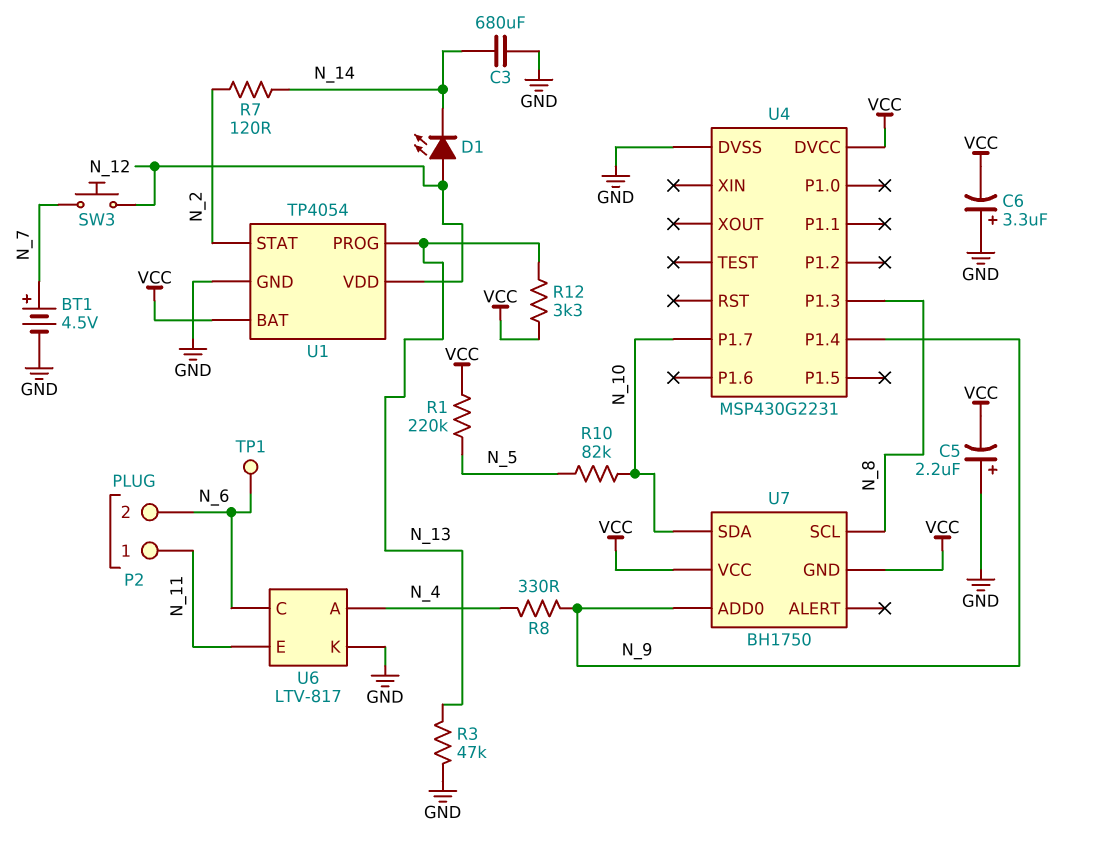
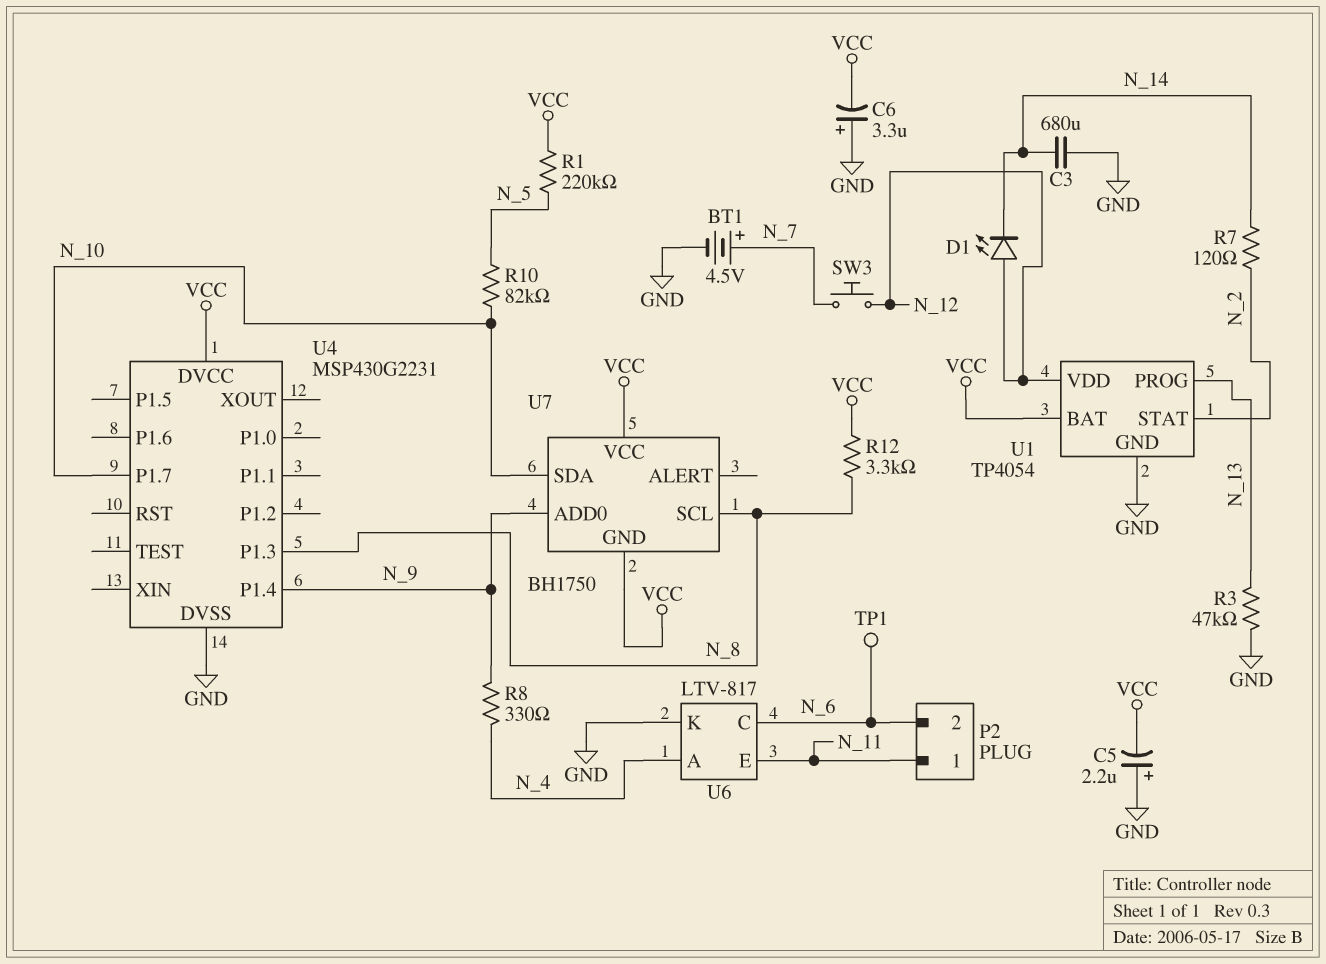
R12: 3.3k (N_13, VCC) -> 3.3k (N_8, VCC)

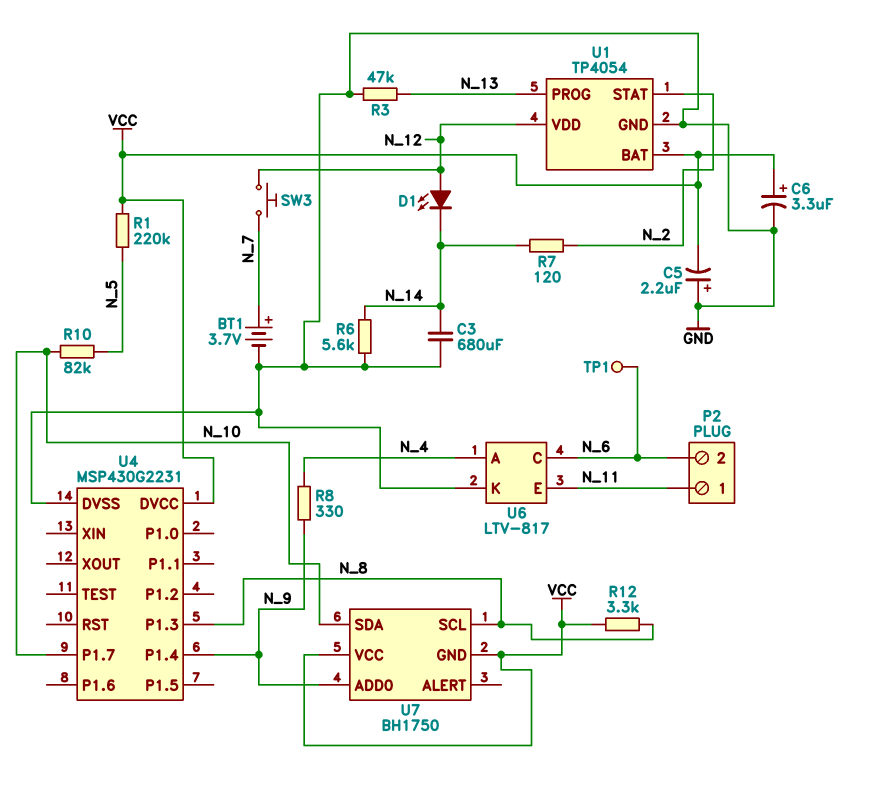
BT1: 4.5V (plus N_7, minus GND) -> 3.7V (plus N_7, minus GND)
C6: 3.3uF (plus GND, minus VCC) -> 3.3uF (plus VCC, minus GND)
R6: none -> 5.6k (GND, N_14)

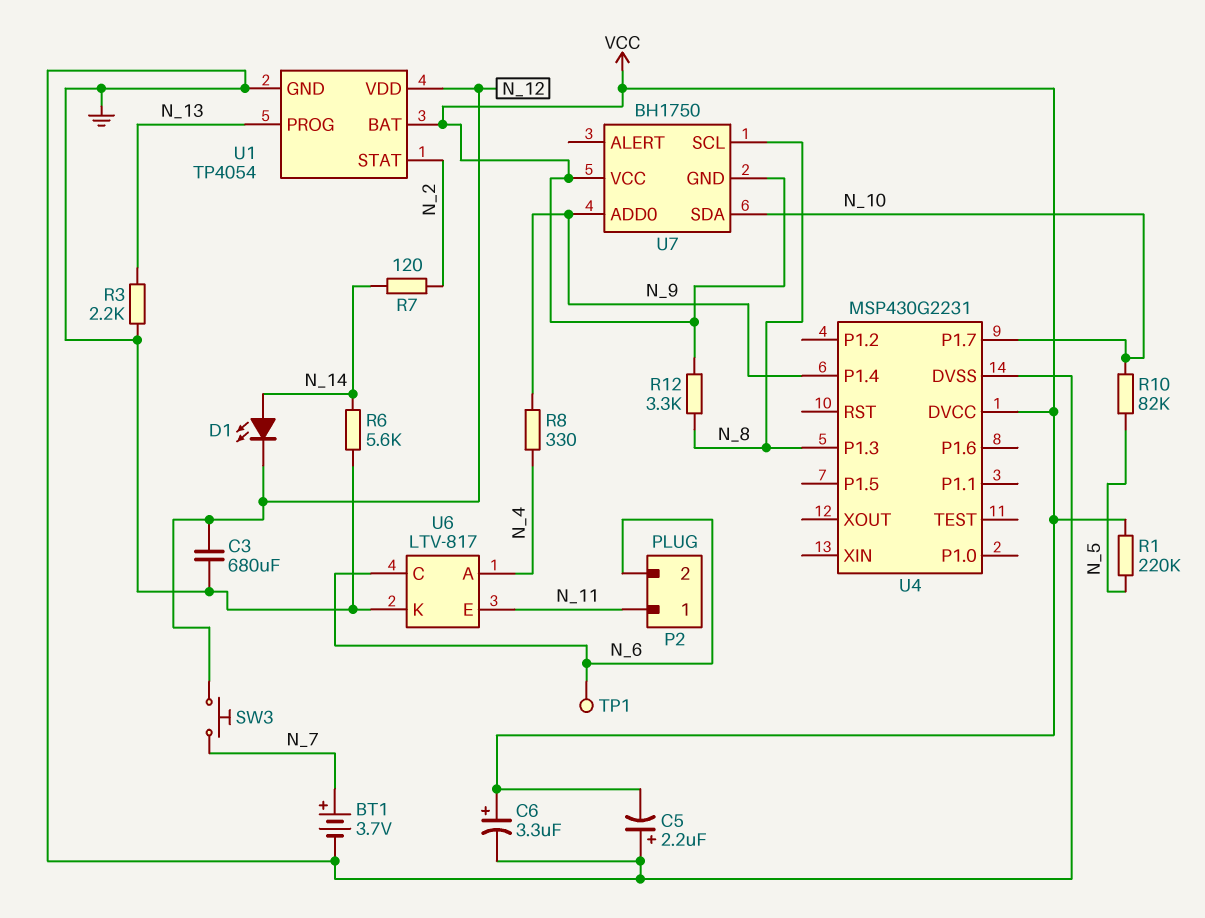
C3: 680uF (GND, N_14) -> 680uF (GND, N_12)
D1: LED (A N_12, K N_14) -> LED (A N_14, K N_12)
R3: 47k (GND, N_13) -> 2.2k (GND, N_13)

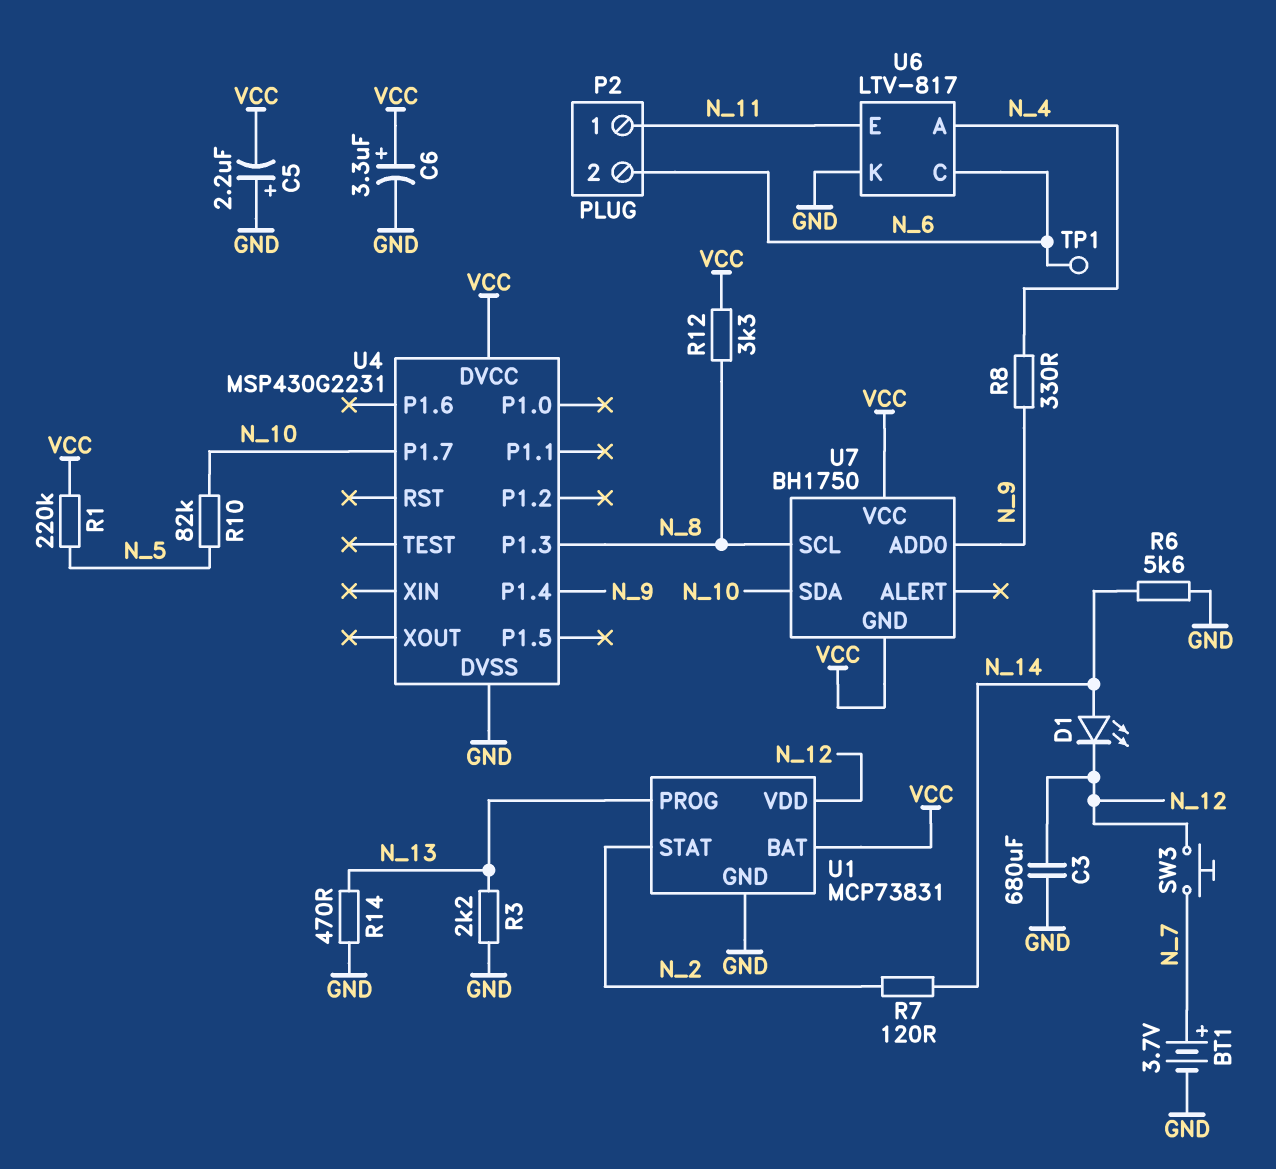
R14: none -> 470 (GND, N_13)
U1: TP4054 -> MCP73831

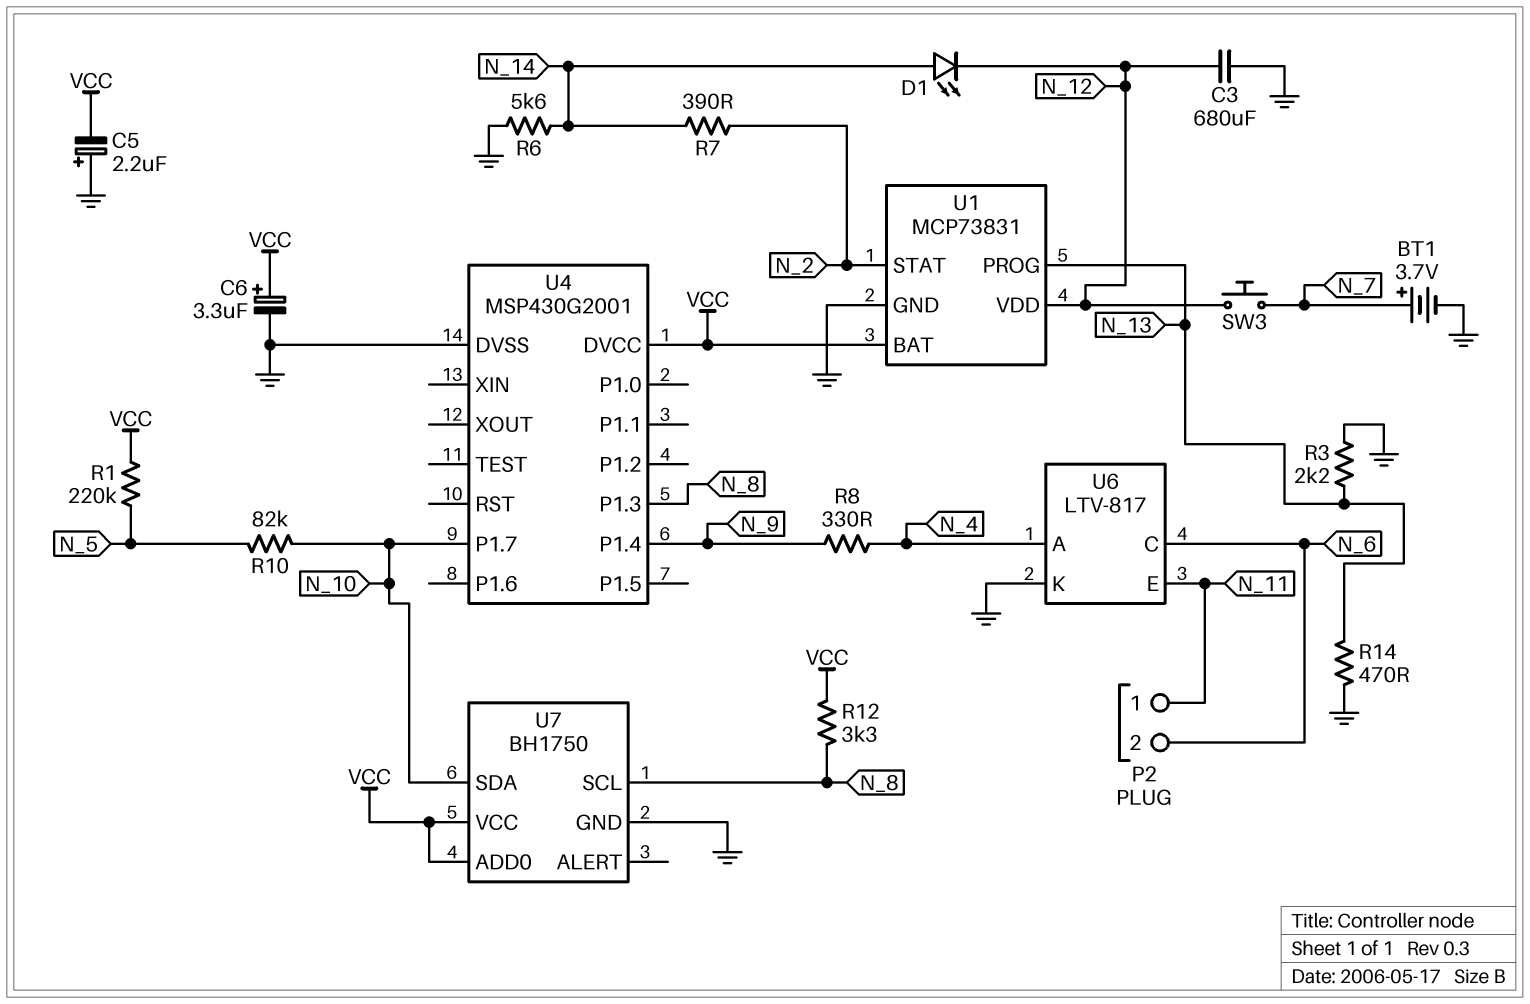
R7: 120 (N_2, N_14) -> 390 (N_2, N_14)
TP1: test point (N_6) -> none
U4: MSP430G2231 -> MSP430G2001
U7 pin ADD0: N_9 -> VCC
U7 pin GND: VCC -> GND

